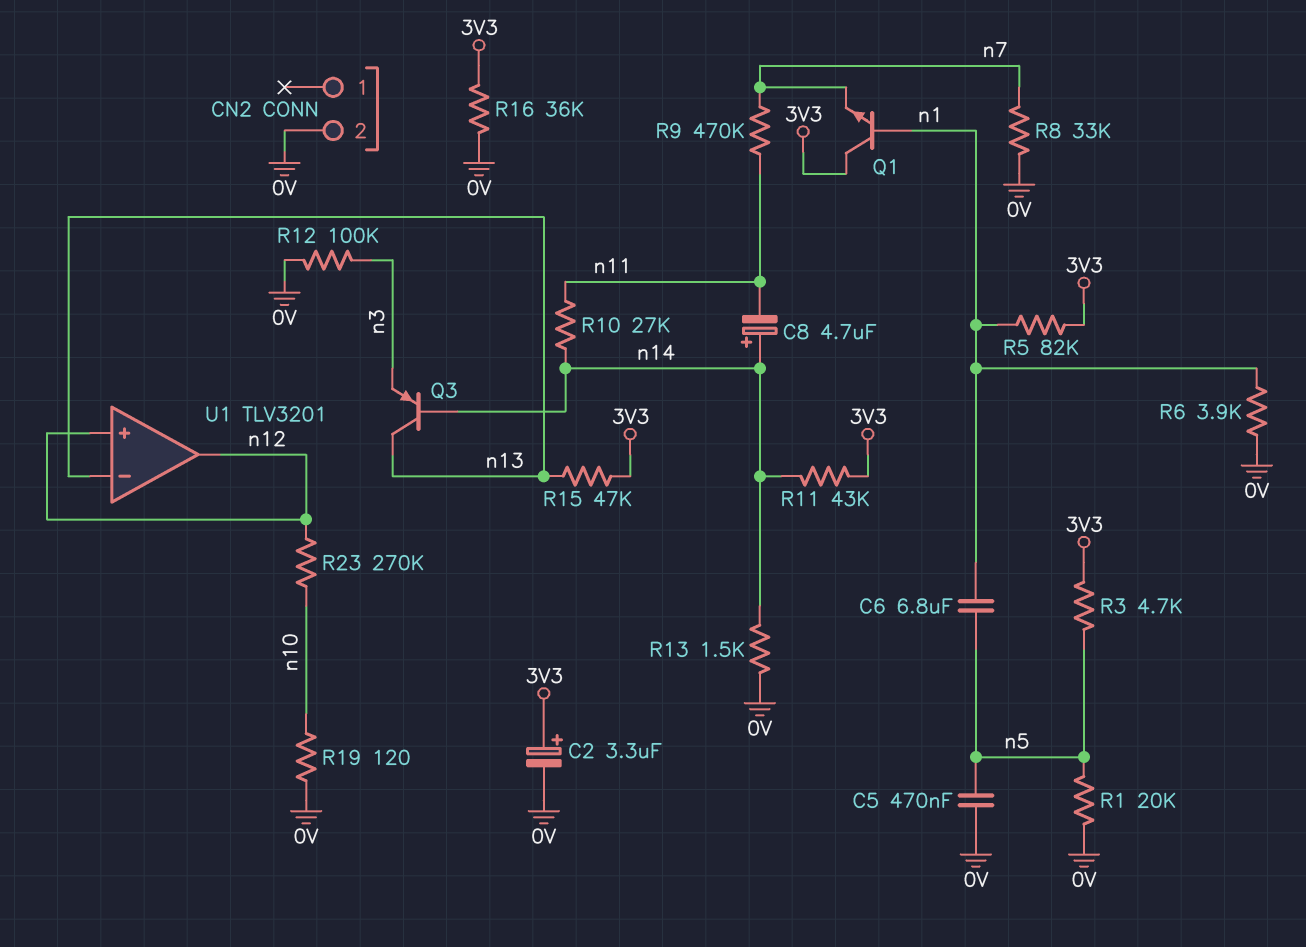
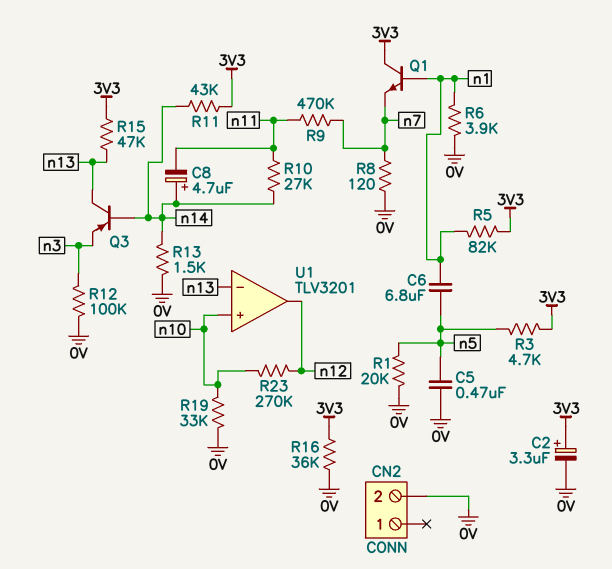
R8: 33k (0V, n7) -> 120 (0V, n7)
R19: 120 (0V, n10) -> 33k (0V, n10)
U1 pin in+: n12 -> n10

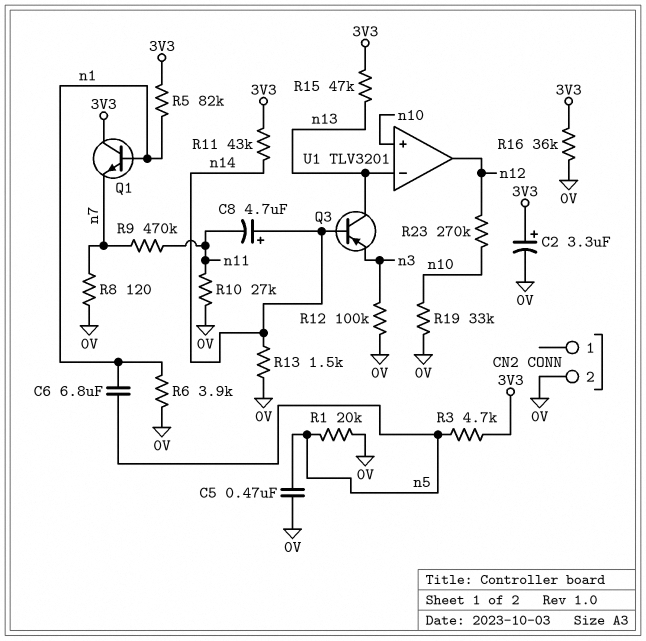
R10: 27k (n11, n14) -> 27k (0V, n11)

